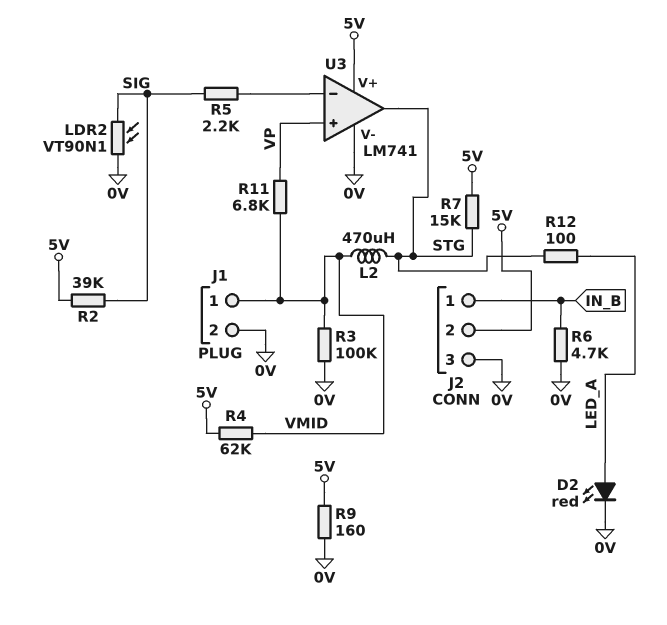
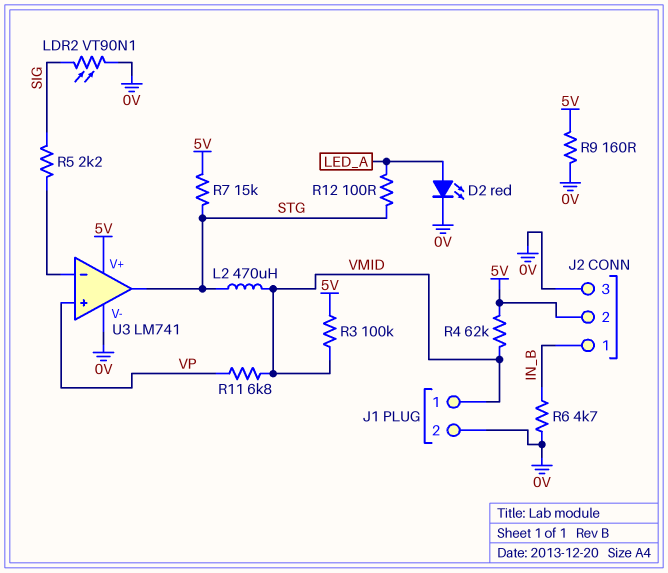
R2: 39k (5V, SIG) -> none
R3: 100k (0V, VMID) -> 100k (5V, VMID)

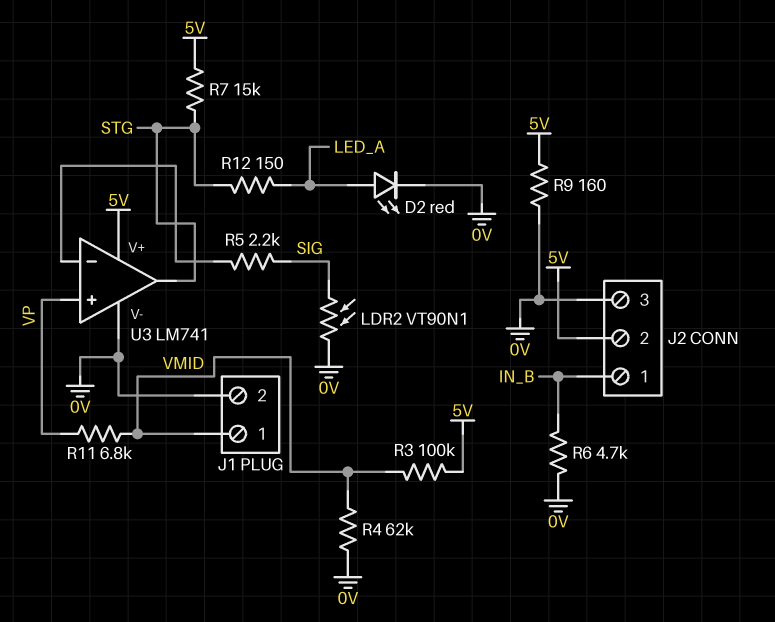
L2: 470uH (STG, VMID) -> none
R4: 62k (5V, VMID) -> 62k (0V, VMID)
R12: 100 (LED_A, STG) -> 150 (LED_A, STG)

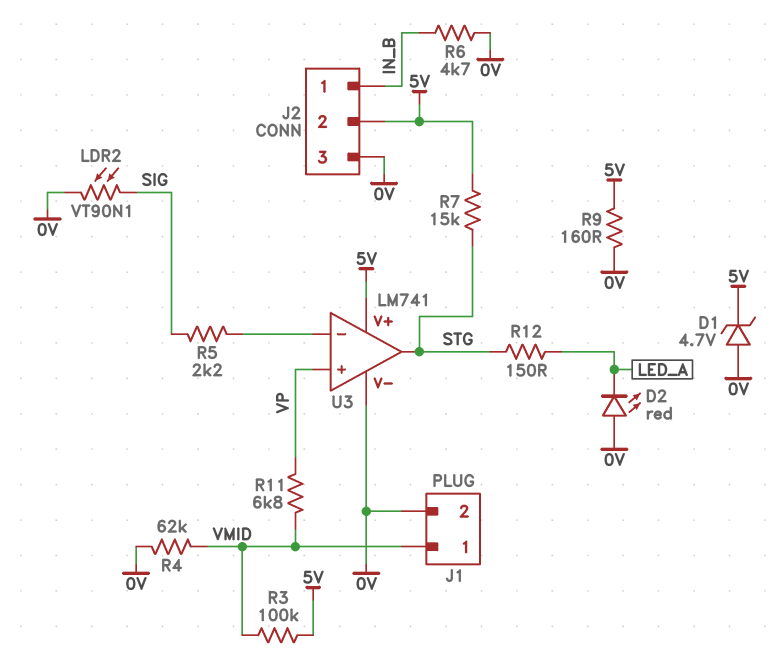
D1: none -> zener 4.7V (A 0V, K 5V)
D2: LED red (A LED_A, K 0V) -> LED red (A 0V, K LED_A)

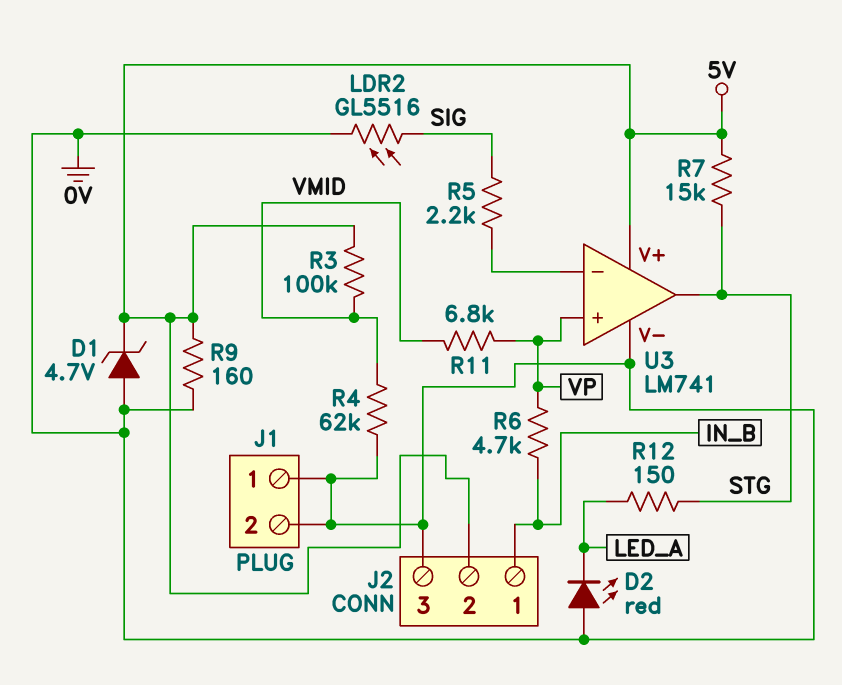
J1 pin 1: VMID -> 0V
LDR2: VT90N1 (0V, SIG) -> GL5516 (0V, SIG)
R6: 4.7k (0V, IN_B) -> 4.7k (IN_B, VP)

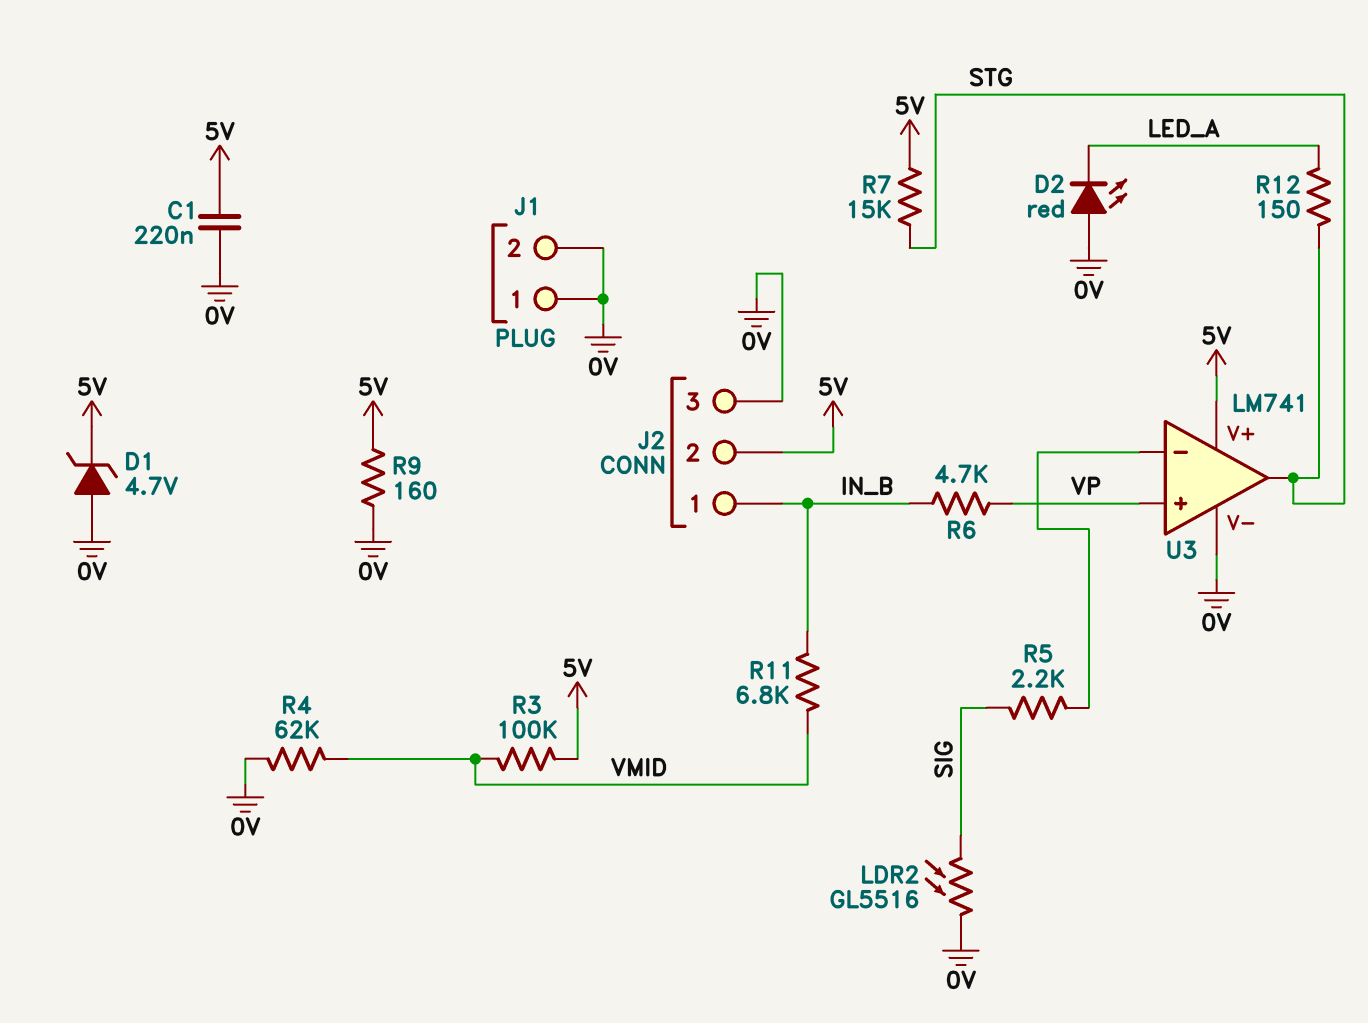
C1: none -> 220nF (0V, 5V)
R11: 6.8k (VMID, VP) -> 6.8k (IN_B, VMID)

